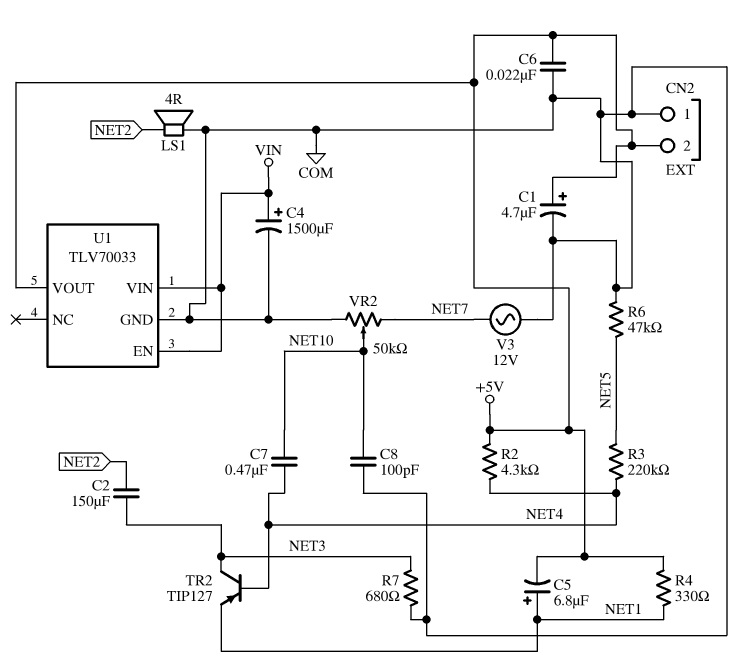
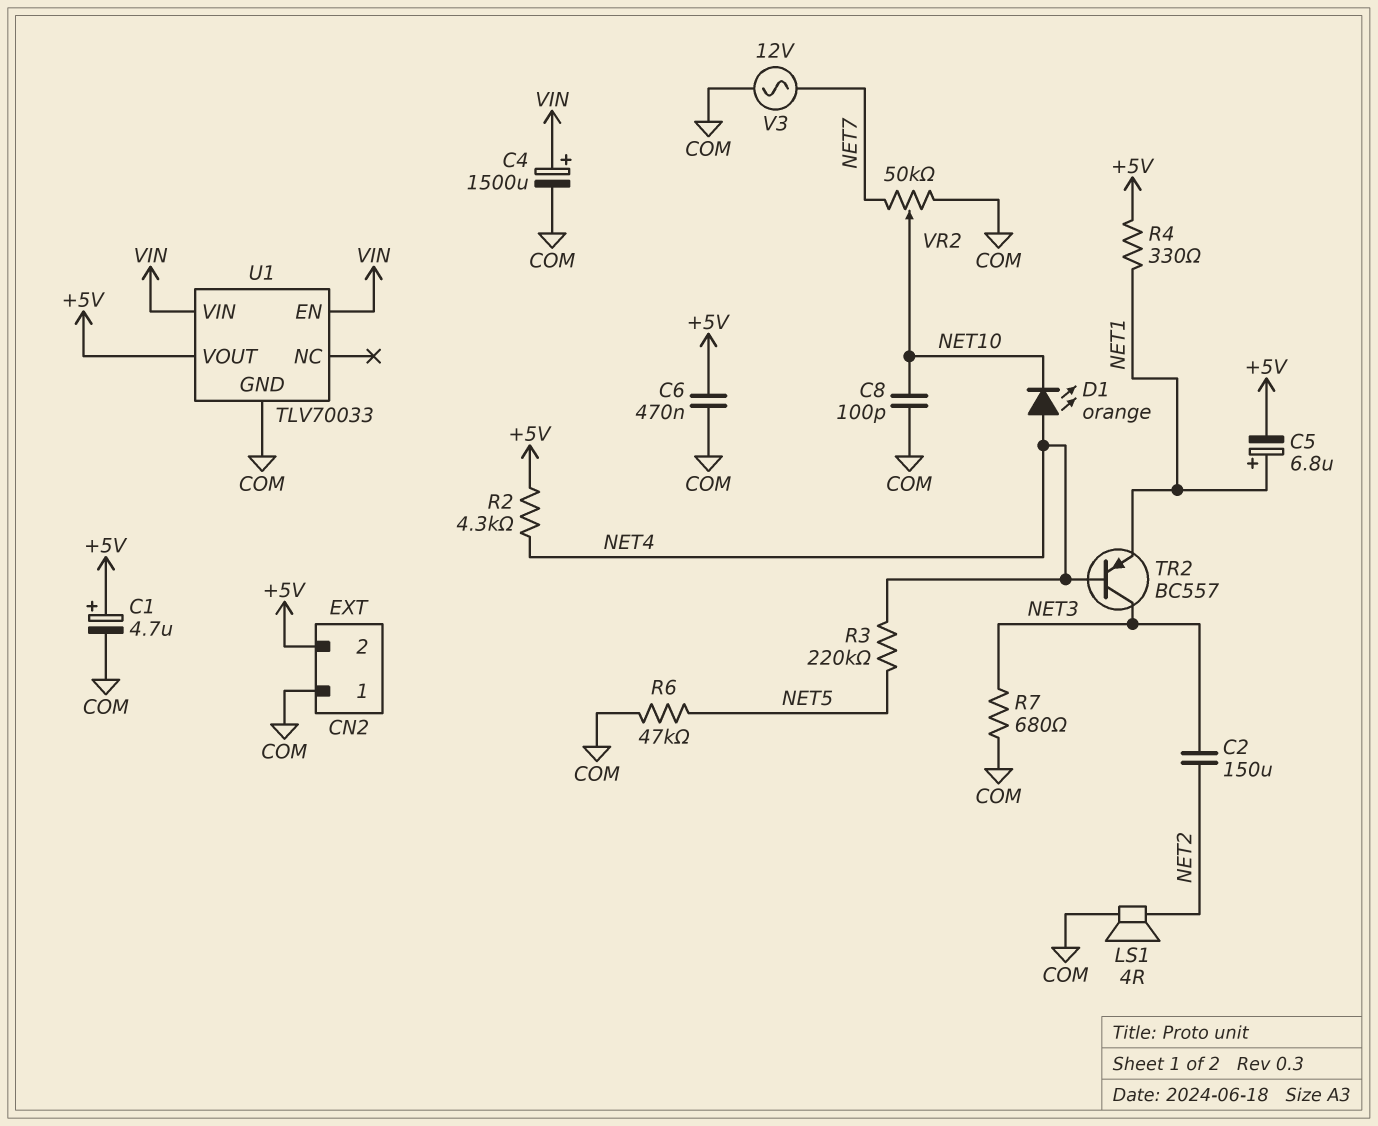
C6: 22nF (+5V, COM) -> 470nF (+5V, COM)
C7: 470nF (NET4, NET10) -> none
D1: none -> LED orange (A NET4, K NET10)
TR2: PNP TIP127 (B NET4, C NET3, E NET1) -> PNP BC557 (B NET4, C NET3, E NET1)

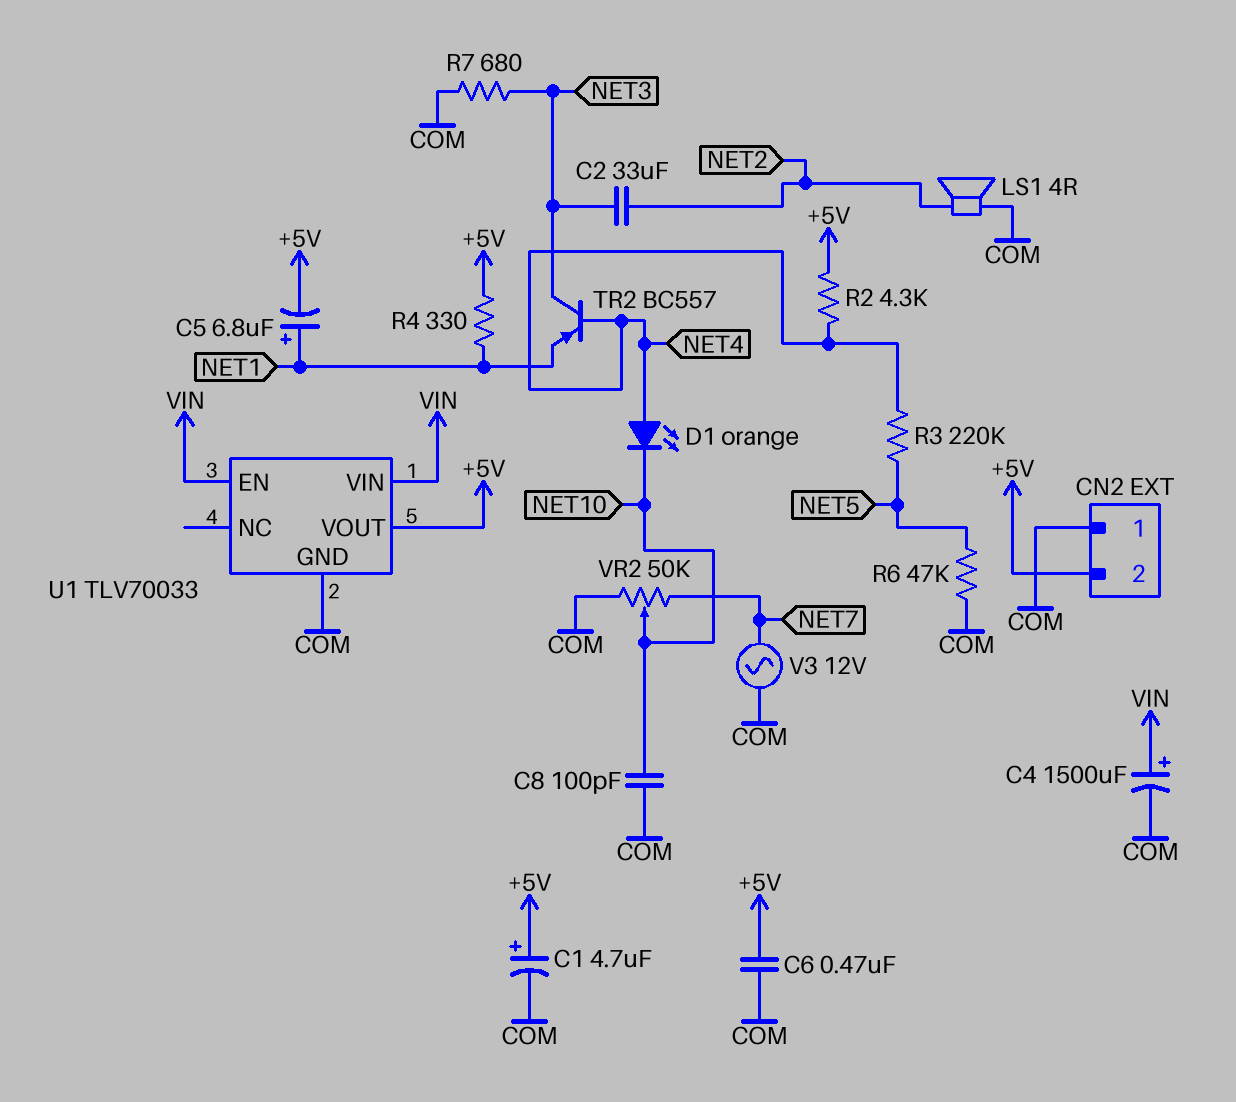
C2: 150uF (NET2, NET3) -> 33uF (NET2, NET3)

